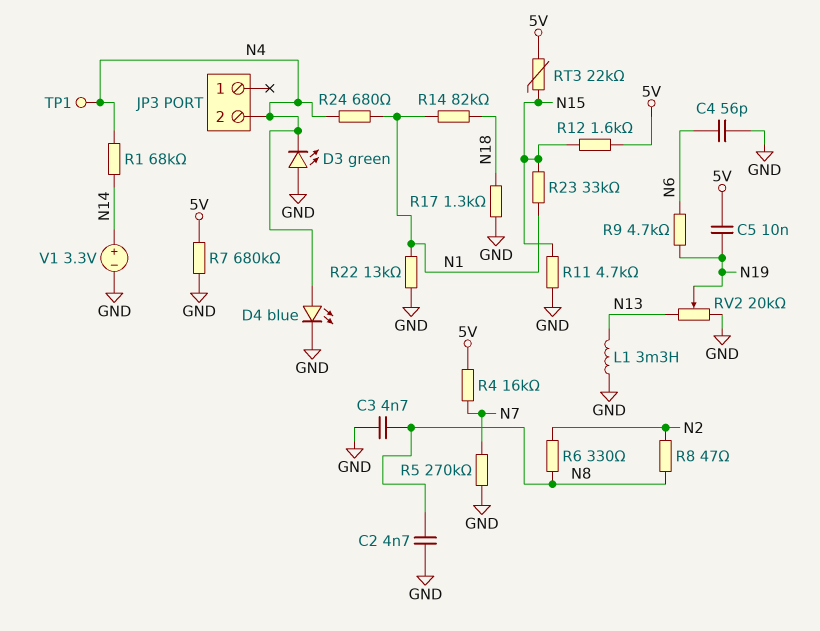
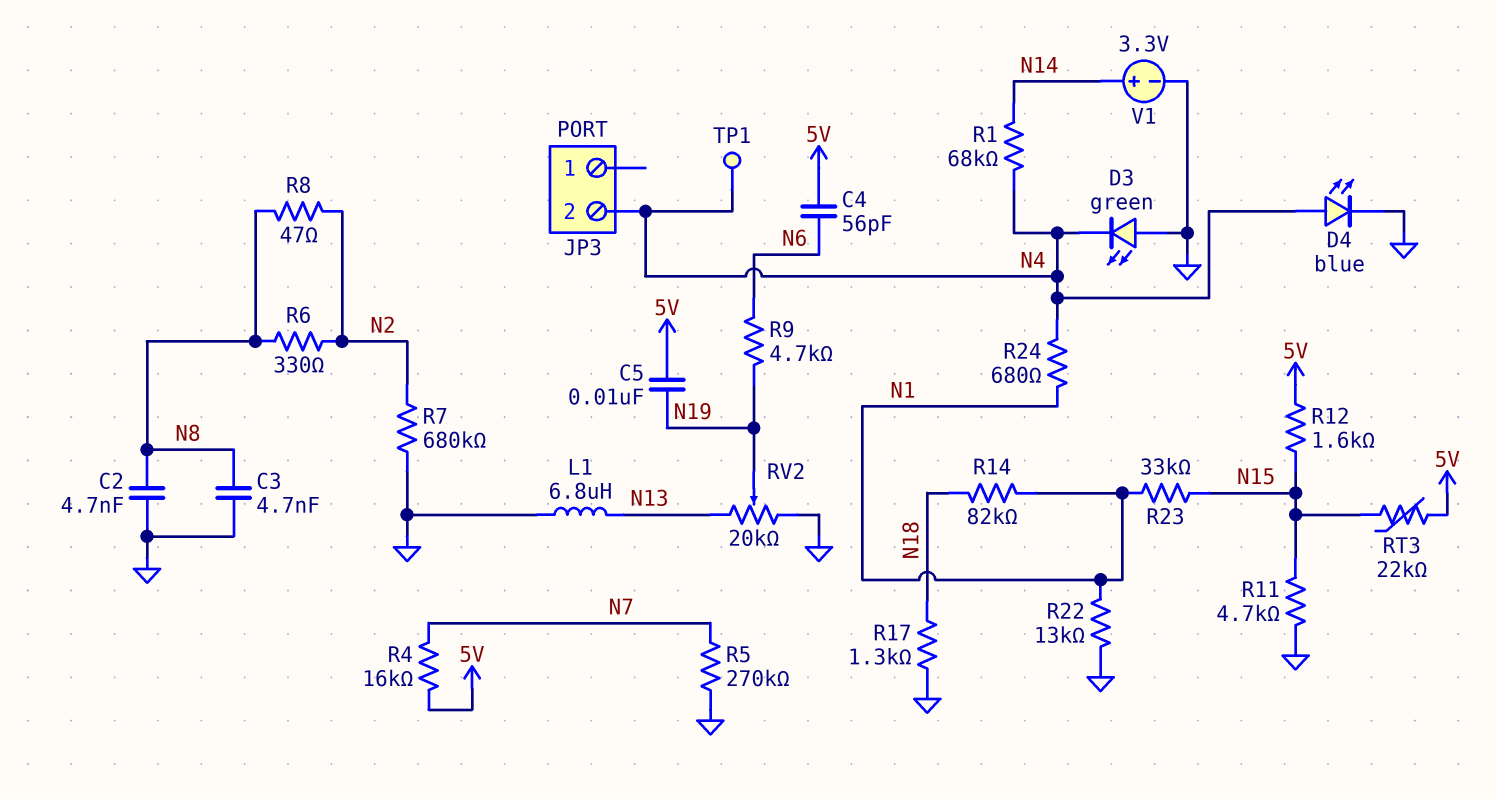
C4: 56pF (GND, N6) -> 56pF (5V, N6)
L1: 3.3mH (GND, N13) -> 6.8uH (GND, N13)
R7: 680k (5V, GND) -> 680k (GND, N2)

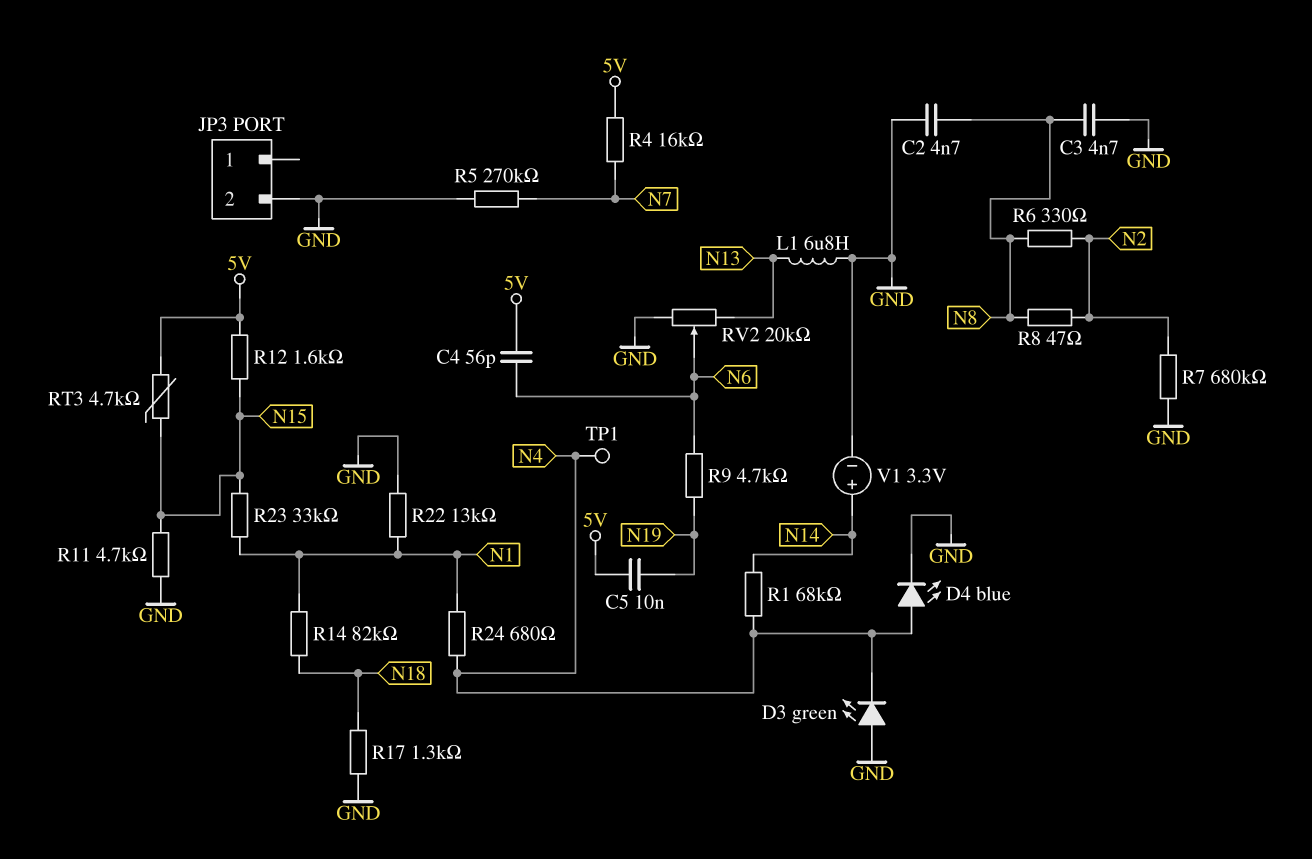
JP3 pin 2: N4 -> GND
RT3: 22k (5V, N15) -> 4.7k (5V, N15)
RV2: 20k (GND, N13, wiper N19) -> 20k (GND, N13, wiper N6)

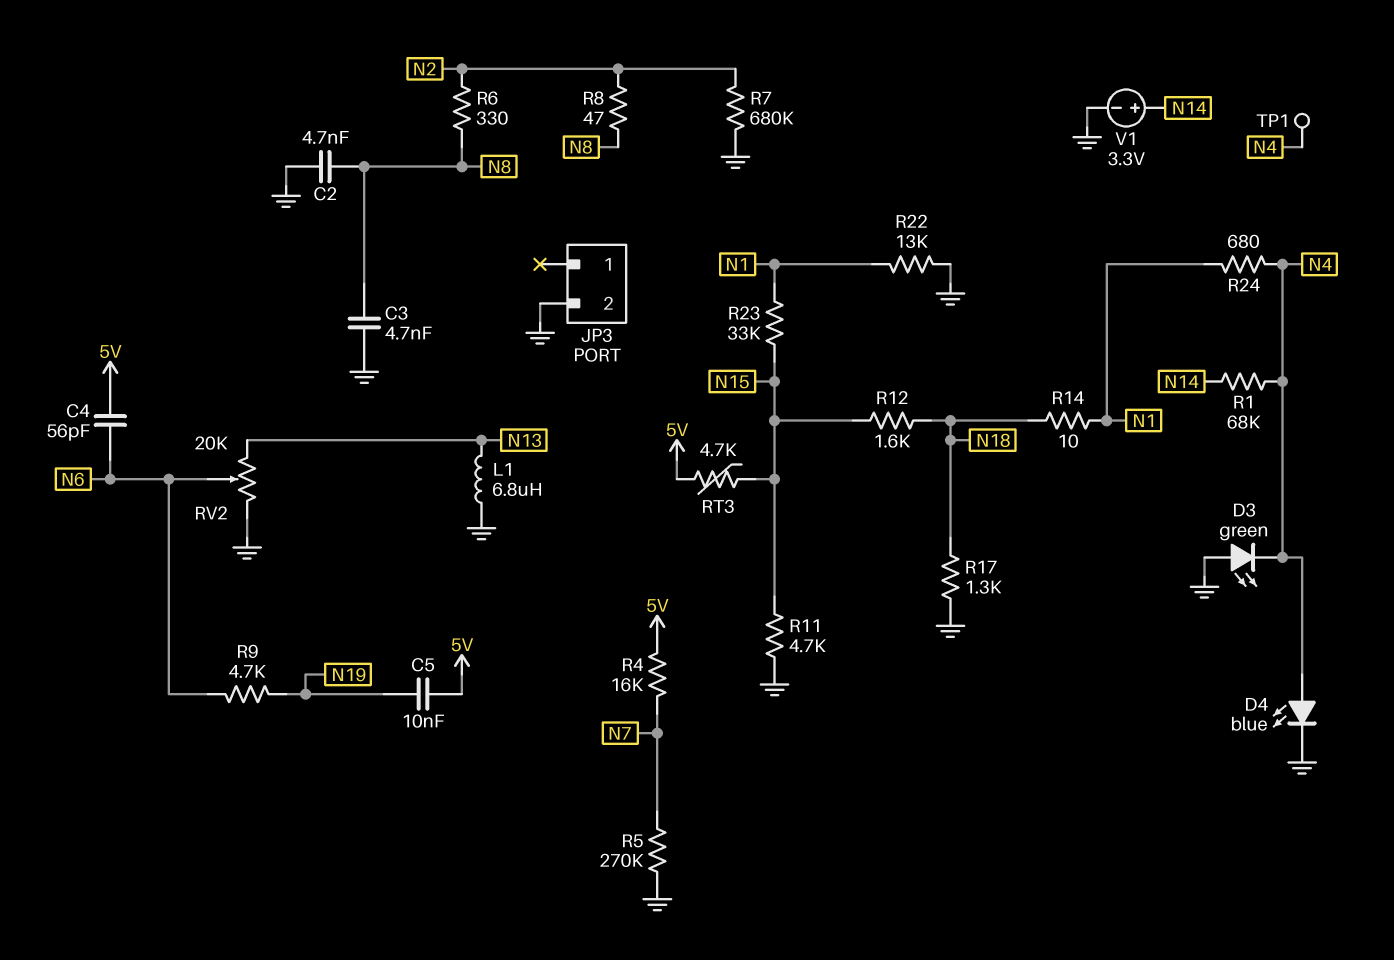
R12: 1.6k (5V, N15) -> 1.6k (N15, N18)
R14: 82k (N1, N18) -> 10 (N1, N18)

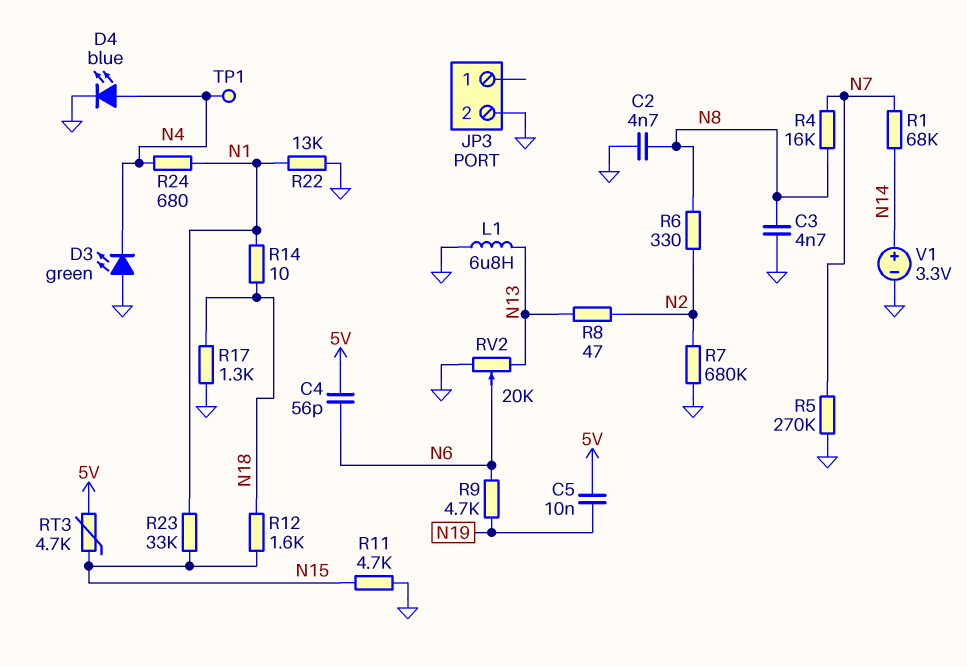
R1: 68k (N4, N14) -> 68k (N7, N14)
R4: 16k (5V, N7) -> 16k (N7, N8)
R8: 47 (N2, N8) -> 47 (N2, N13)

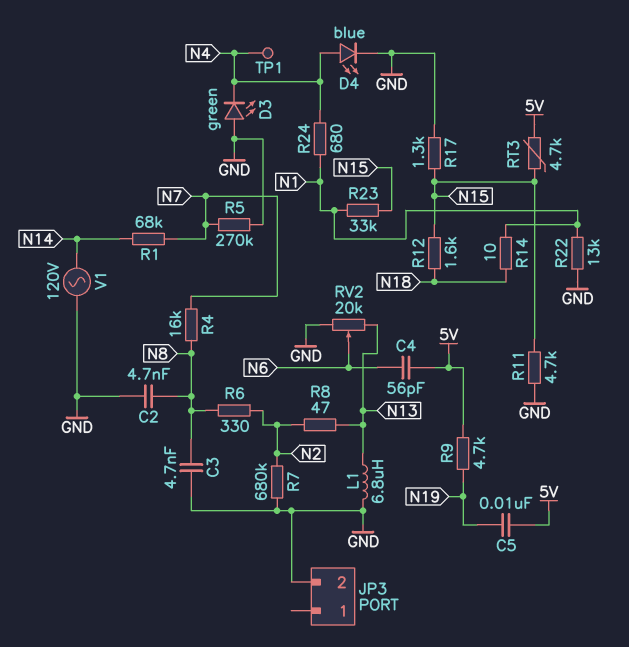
R9: 4.7k (N6, N19) -> 4.7k (5V, N19)
R17: 1.3k (GND, N18) -> 1.3k (GND, N15)
V1: 3.3V (plus N14, minus GND) -> AC 120V (GND, N14)

